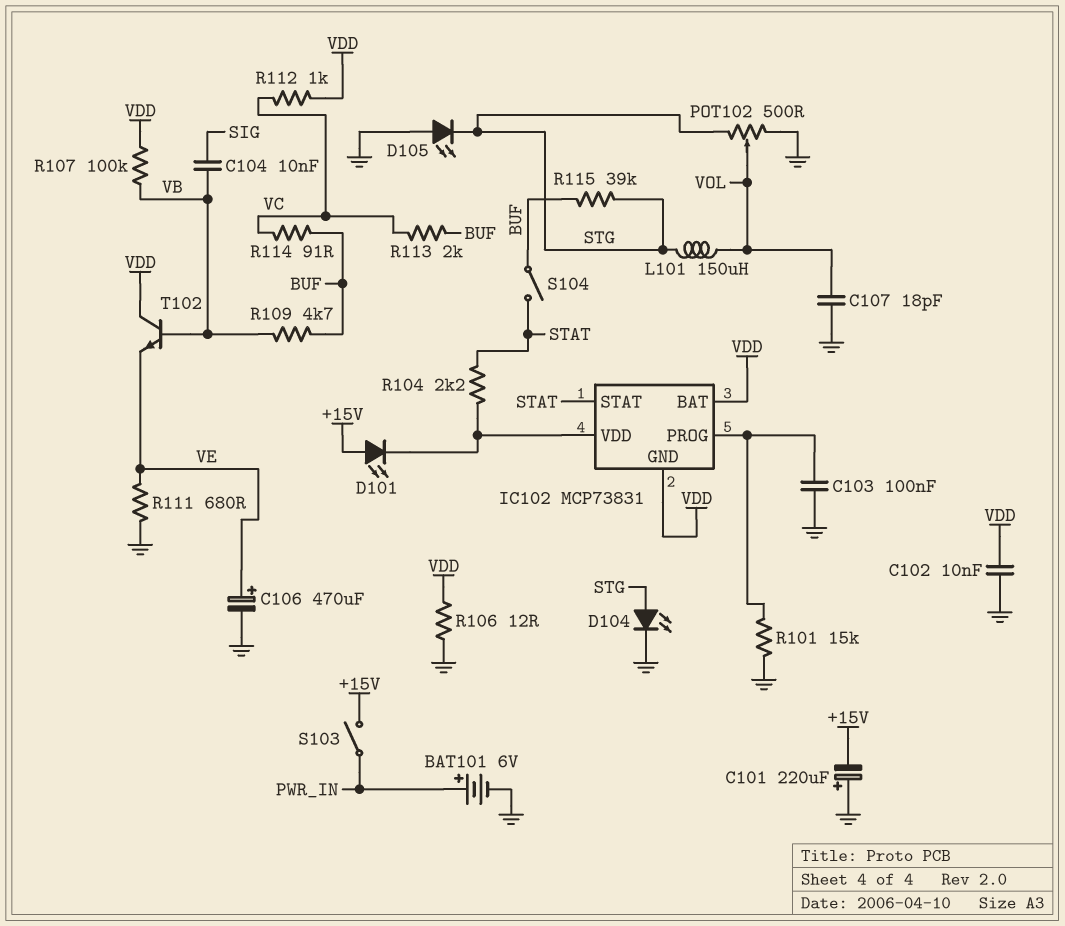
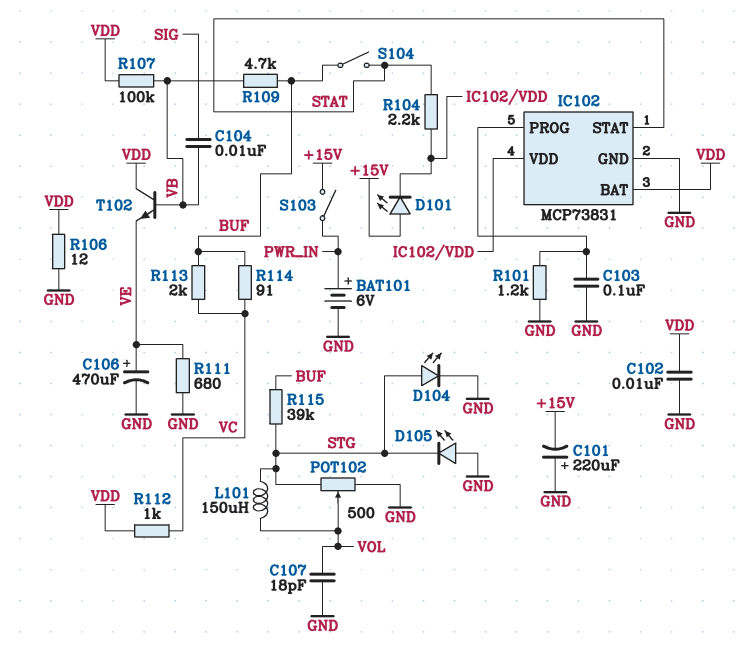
IC102 pin GND: VDD -> GND
R101: 15k (GND, IC102/PROG) -> 1.2k (GND, IC102/PROG)

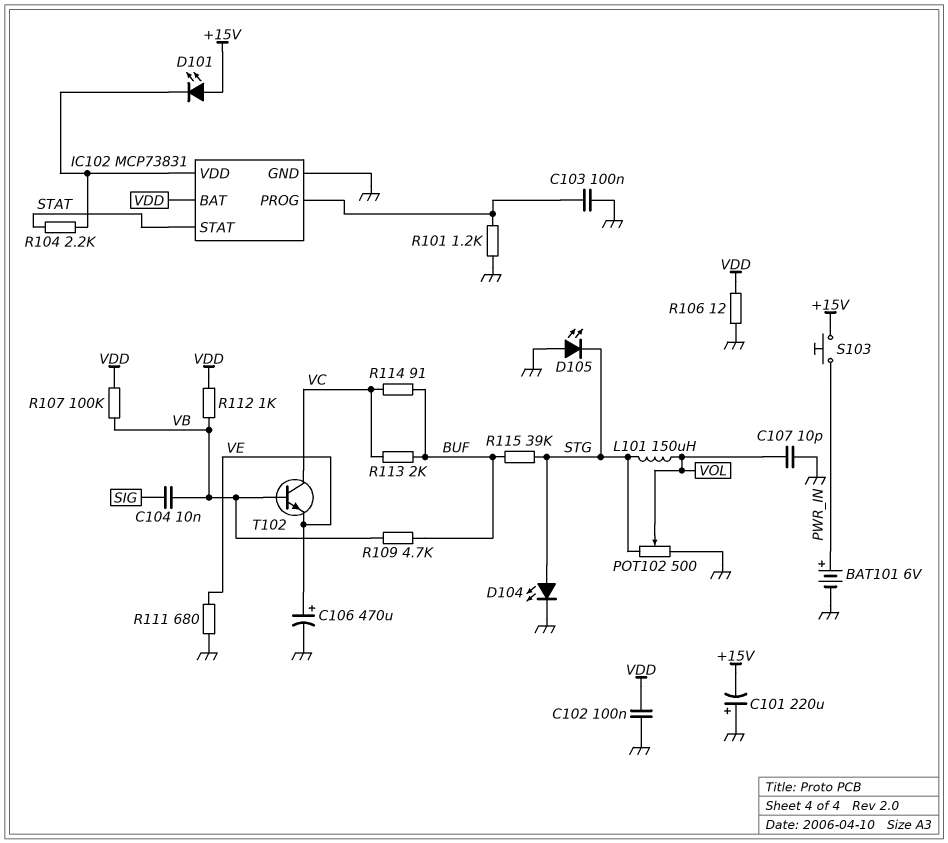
C102: 10nF (GND, VDD) -> 100nF (GND, VDD)
C107: 18pF (GND, VOL) -> 10pF (GND, VOL)
R112: 1k (VC, VDD) -> 1k (VB, VDD)
S103: switch (+15V, PWR_IN) -> button (+15V, PWR_IN)
S104: switch (BUF, STAT) -> none
T102: NPN (B VB, C VDD, E VE) -> NPN (B VB, C VC, E VE)

